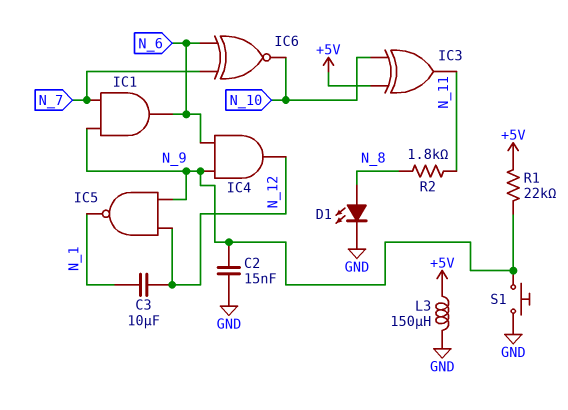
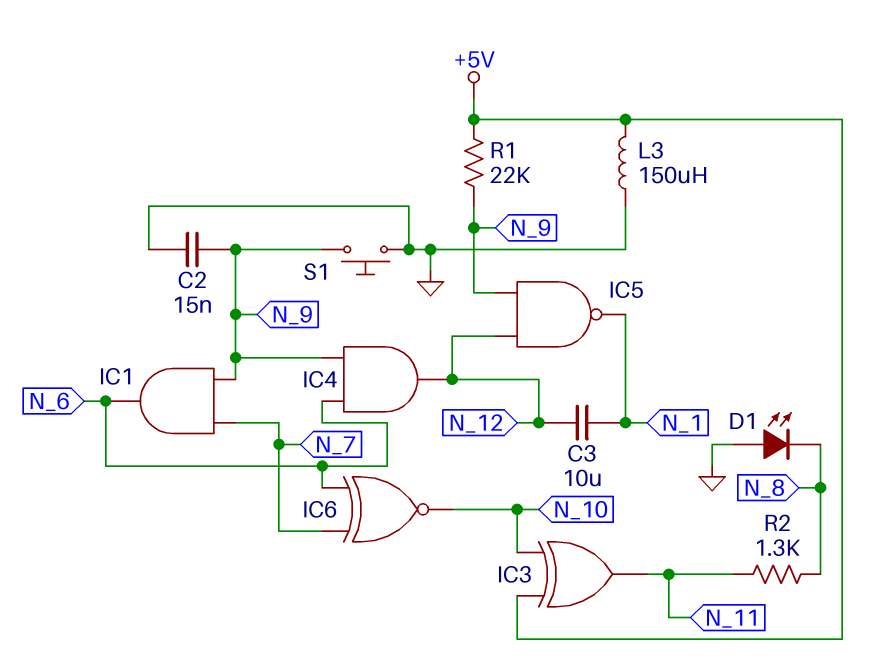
D1: LED (A N_8, K GND) -> LED (A GND, K N_8)
R2: 1.8k (N_8, N_11) -> 1.3k (N_8, N_11)

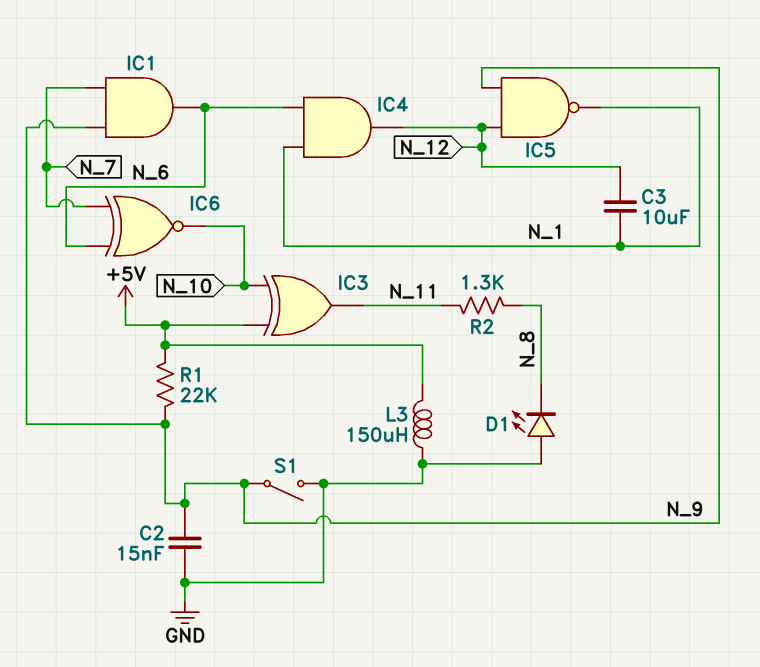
IC4: AND (in N_6, in N_9, out N_12) -> AND (in N_1, in N_6, out N_12)
S1: button (GND, N_9) -> switch (GND, N_9)

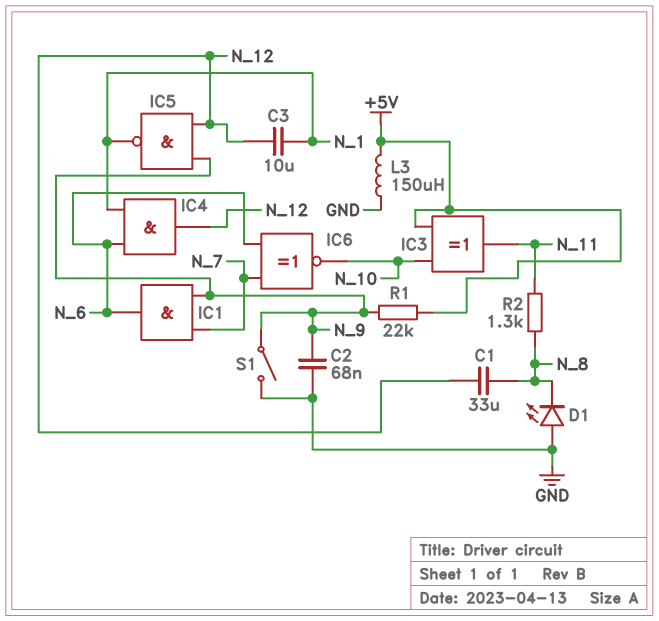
C1: none -> 33uF (N_8, N_12)
C2: 15nF (GND, N_9) -> 68nF (GND, N_9)

